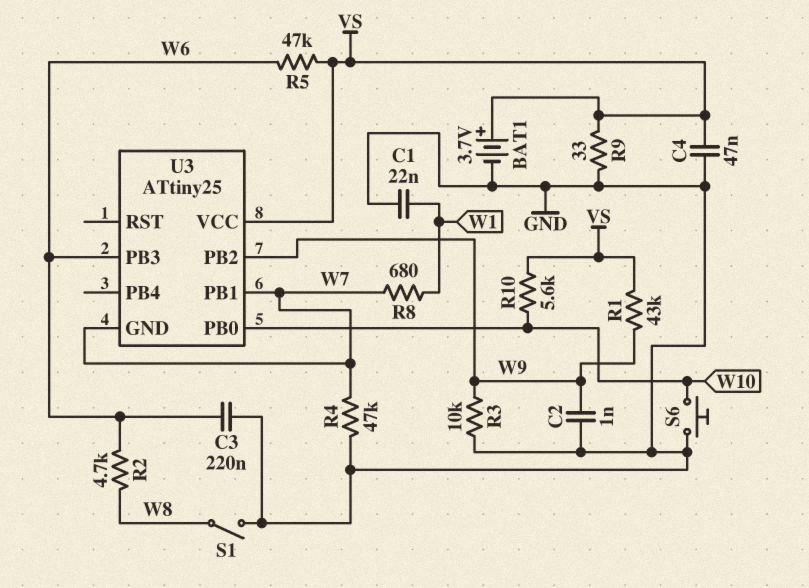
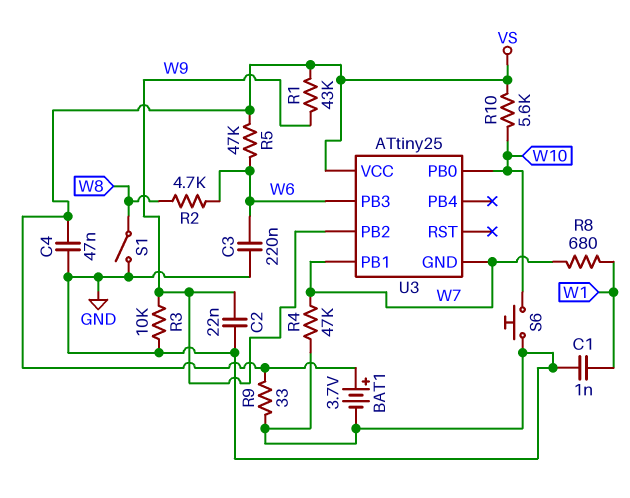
C1: 22nF (GND, W1) -> 1nF (GND, W1)
C2: 1nF (GND, W9) -> 22nF (GND, W9)

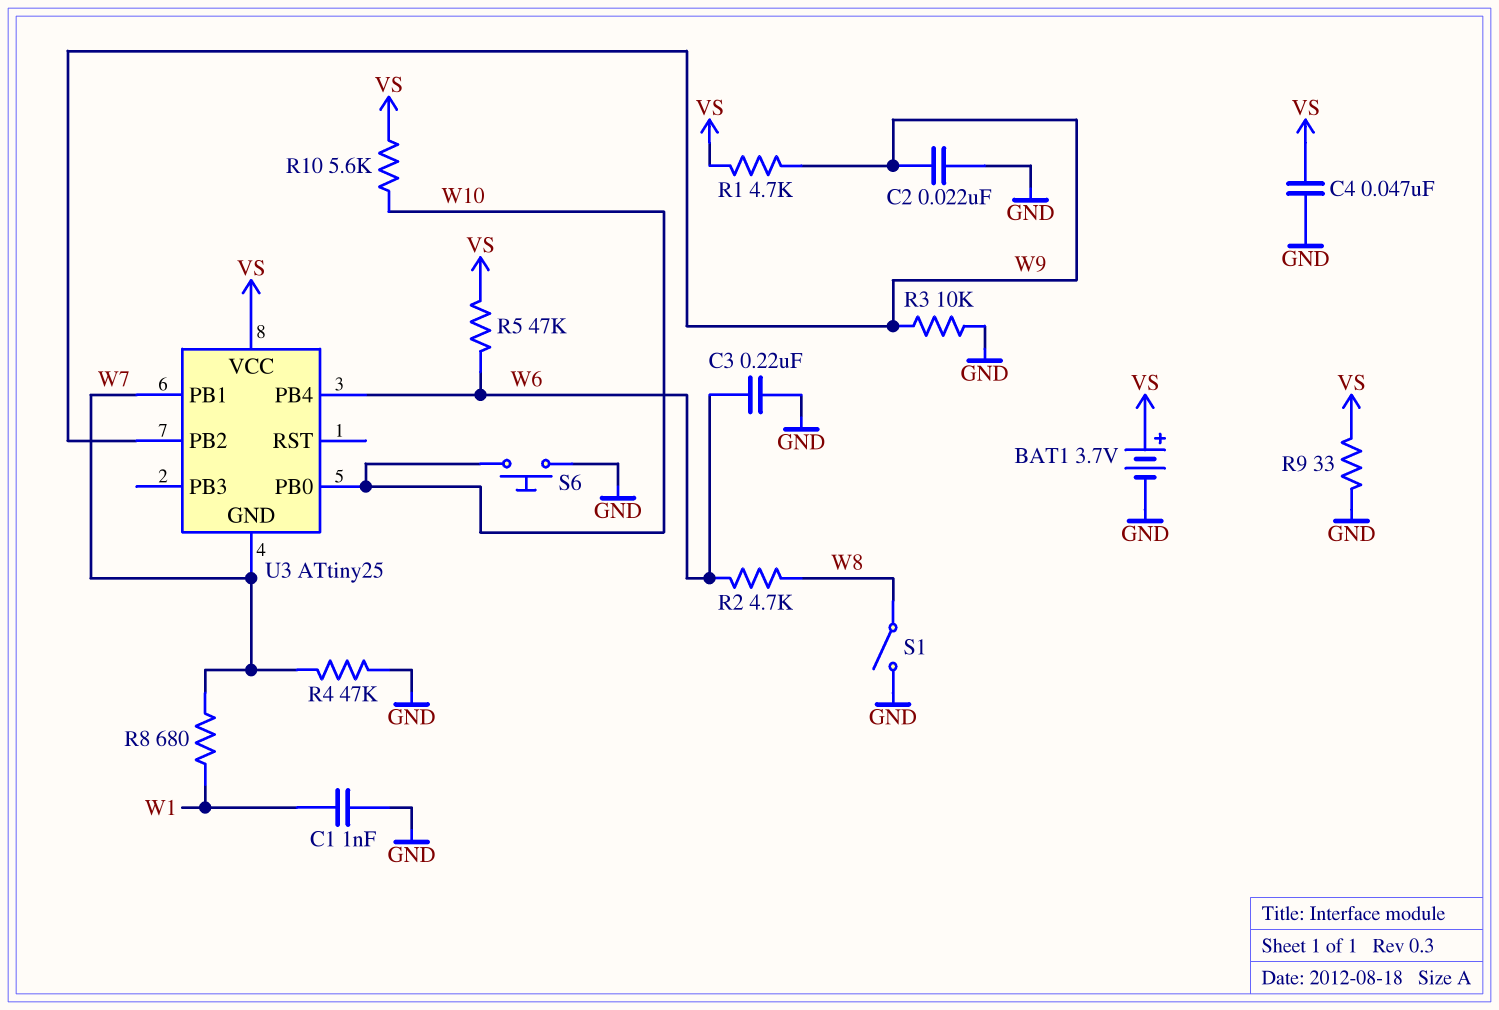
R1: 43k (VS, W9) -> 4.7k (VS, W9)
U3 pin PB3: W6 -> none
U3 pin PB4: none -> W6

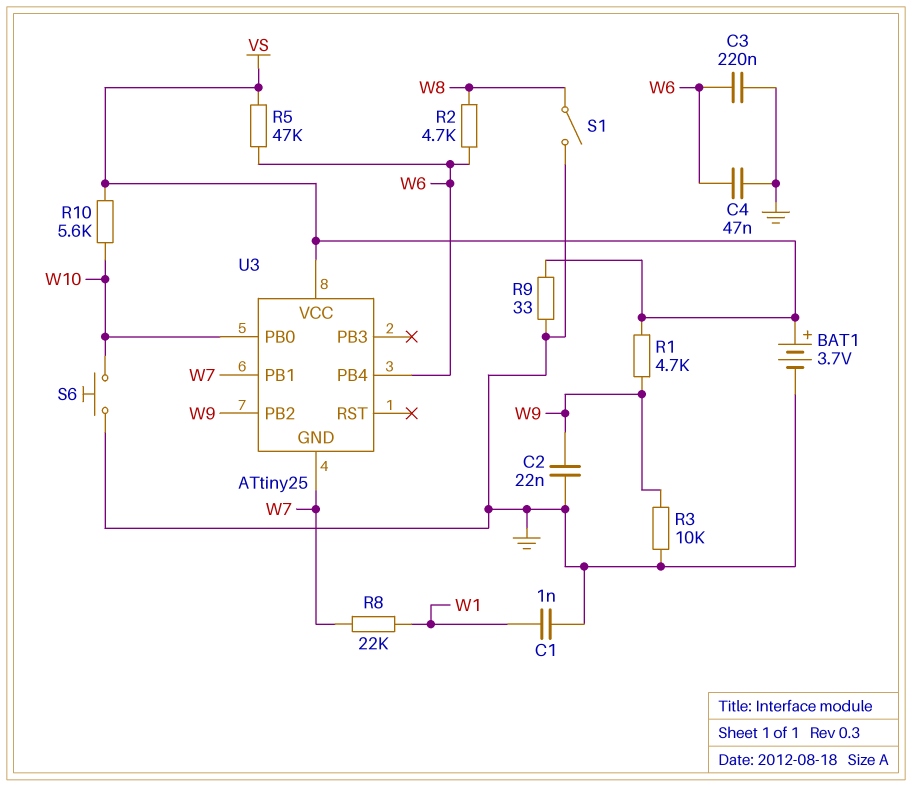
C4: 47nF (GND, VS) -> 47nF (GND, W6)
R4: 47k (GND, W7) -> none
R8: 680 (W1, W7) -> 22k (W1, W7)

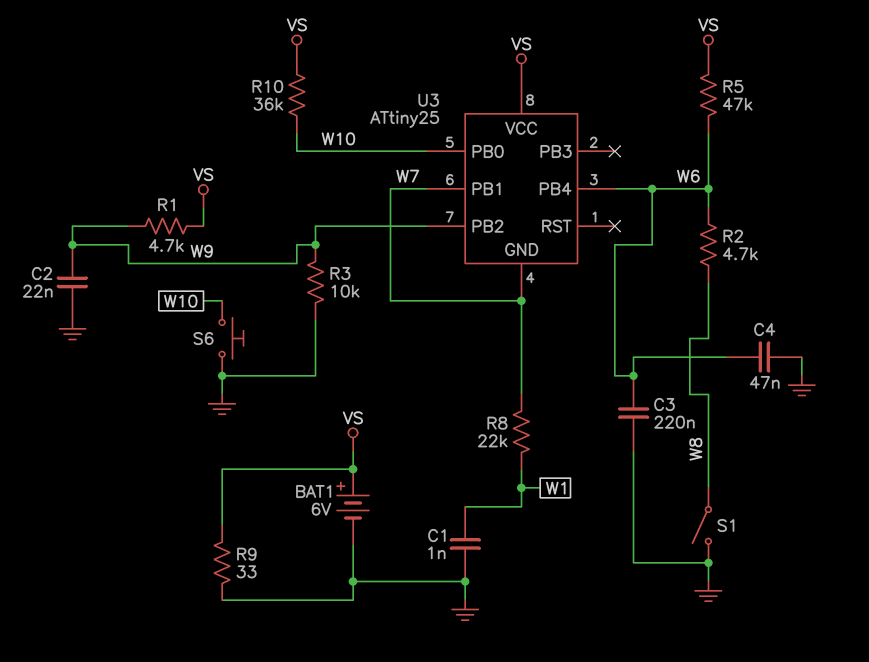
BAT1: 3.7V (plus VS, minus GND) -> 6V (plus VS, minus GND)
R10: 5.6k (VS, W10) -> 36k (VS, W10)

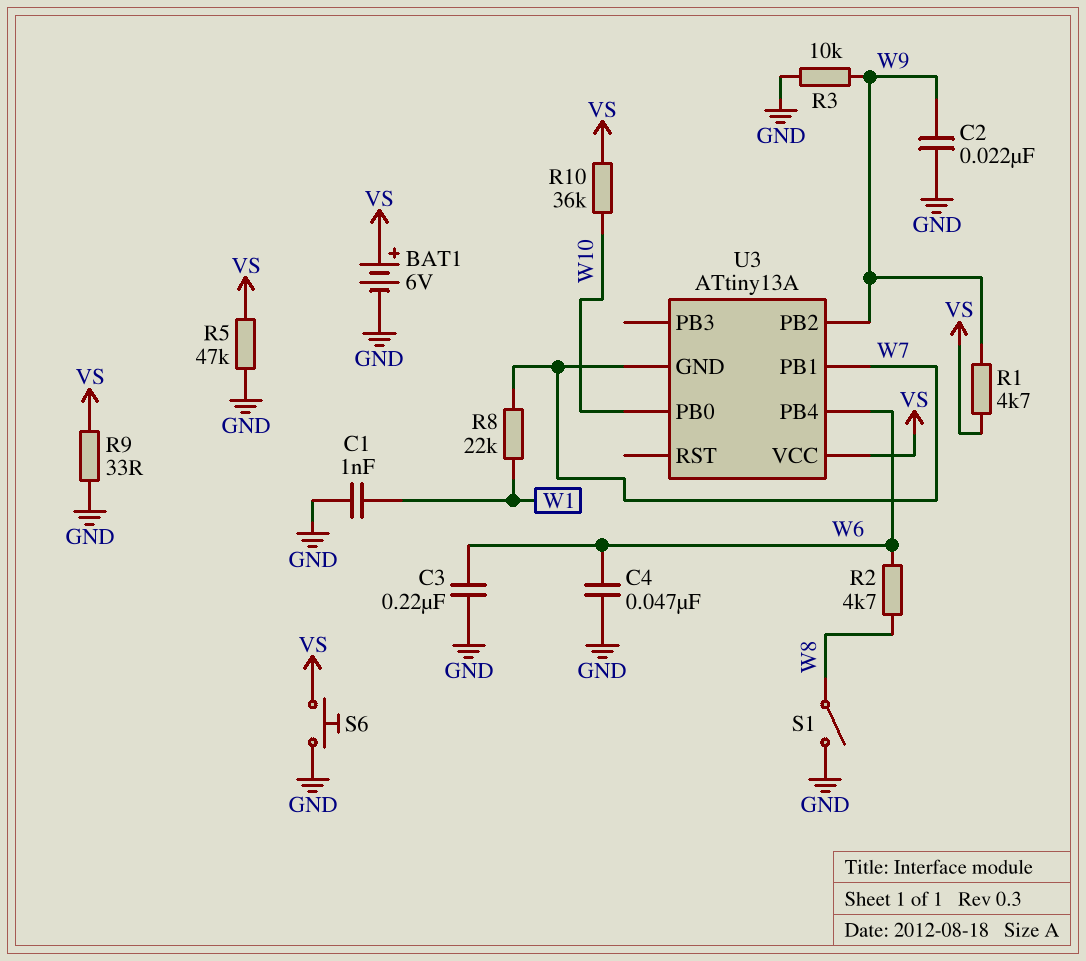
R5: 47k (VS, W6) -> 47k (GND, VS)
S6: button (GND, W10) -> button (GND, VS)
U3: ATtiny25 -> ATtiny13A

